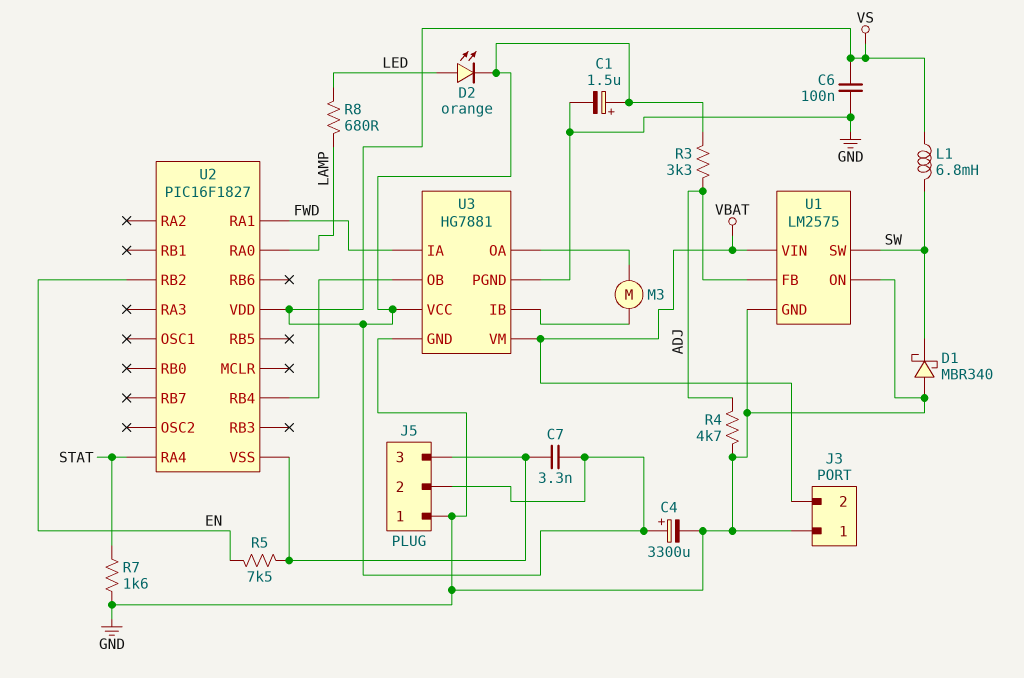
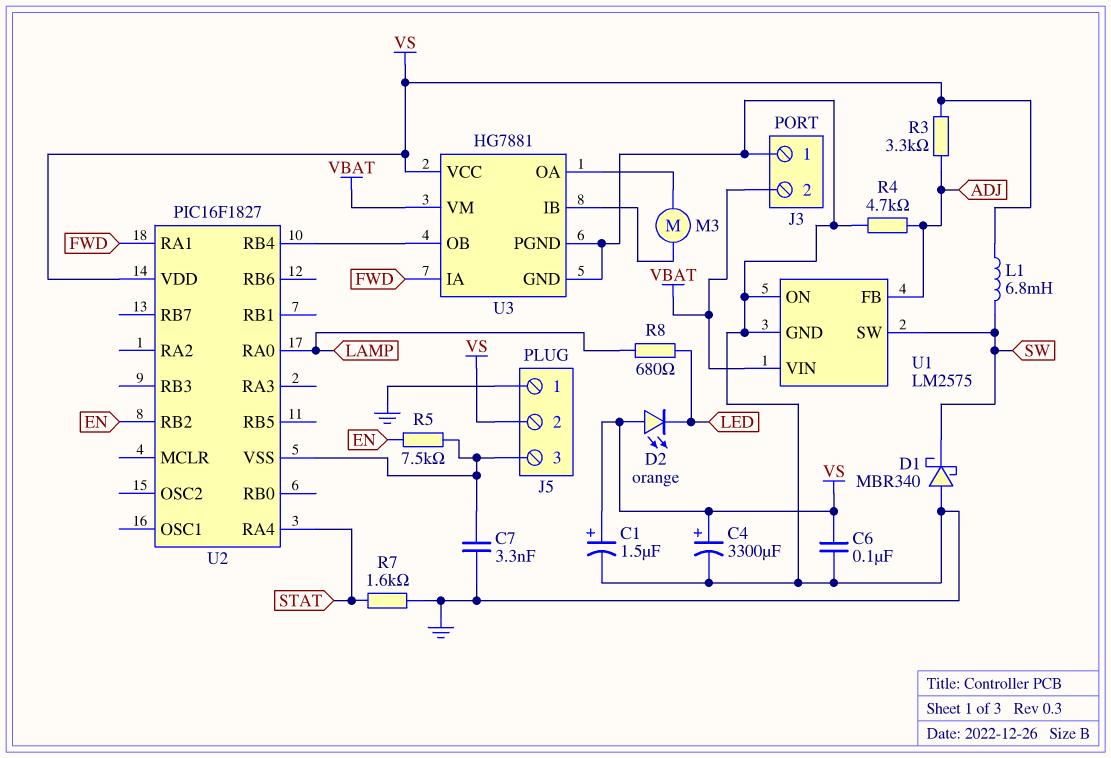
C7: 3.3nF (J5/3, VS) -> 3.3nF (GND, J5/3)
D2: LED orange (A LED, K VS) -> LED orange (A VS, K LED)

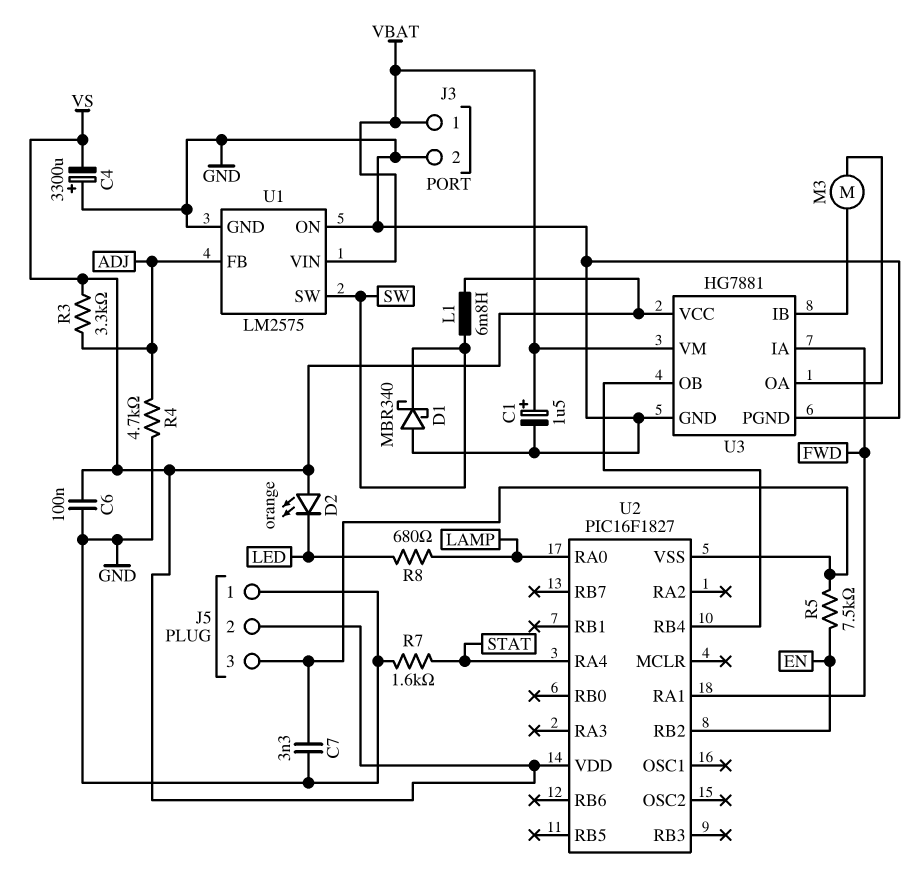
C1: 1.5uF (plus VS, minus GND) -> 1.5uF (plus VBAT, minus GND)
C4: 3300uF (plus VS, minus GND) -> 3300uF (plus GND, minus VS)
J3 pin 1: GND -> VBAT
J3 pin 2: VBAT -> GND

